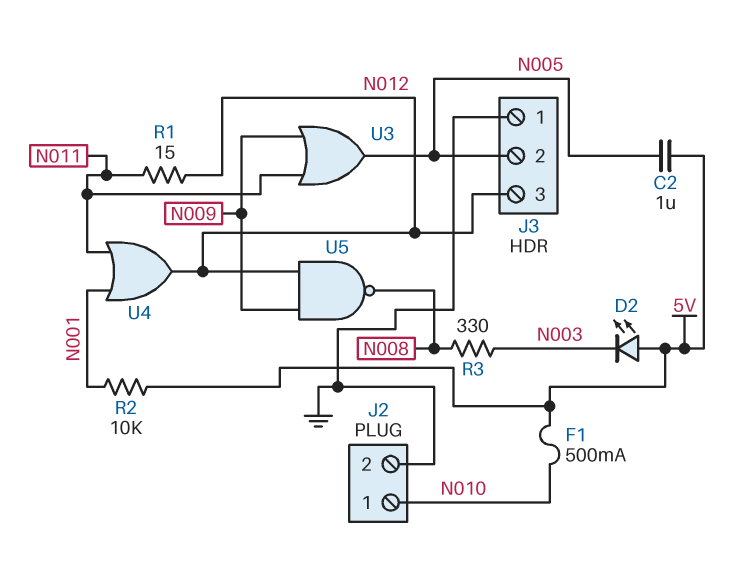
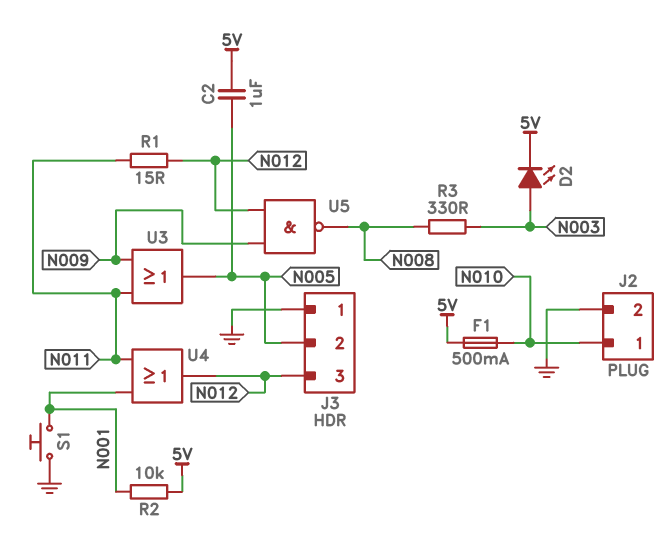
D2: LED (A 5V, K N003) -> LED (A N003, K 5V)
S1: none -> button (GND, N001)

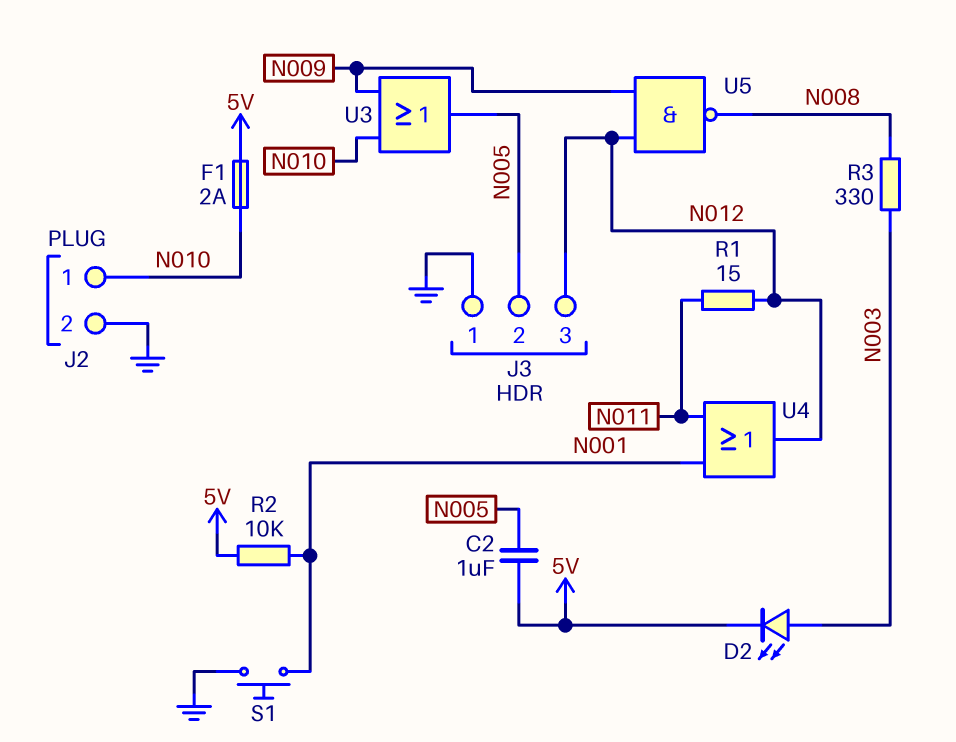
F1: 500mA (5V, N010) -> 2A (5V, N010)
U3: OR (in N009, in N011, out N005) -> OR (in N009, in N010, out N005)

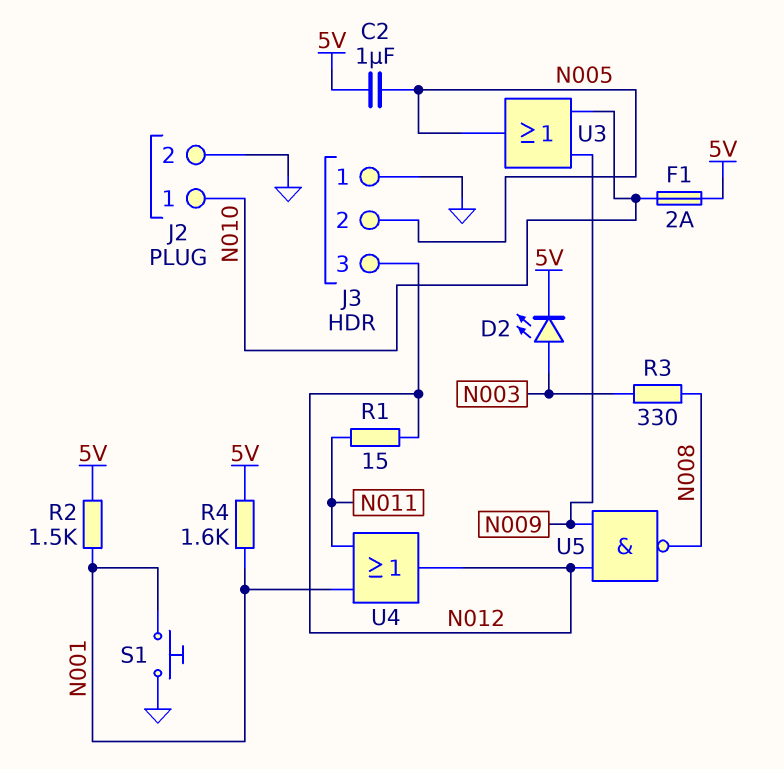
R2: 10k (5V, N001) -> 1.5k (5V, N001)
R4: none -> 1.6k (5V, N001)

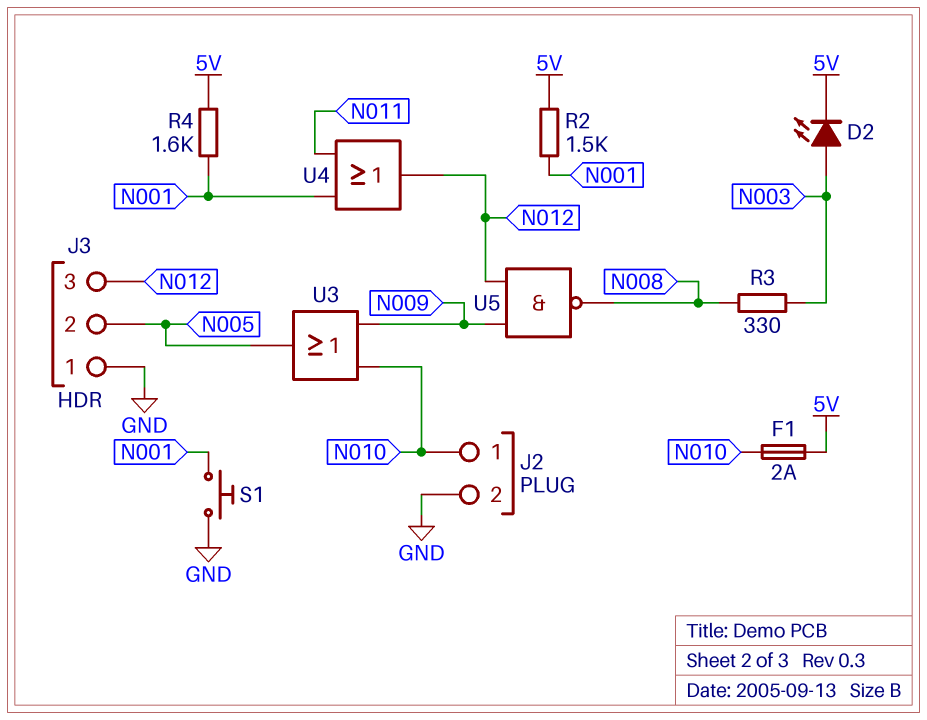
C2: 1uF (5V, N005) -> none
R1: 15 (N011, N012) -> none

